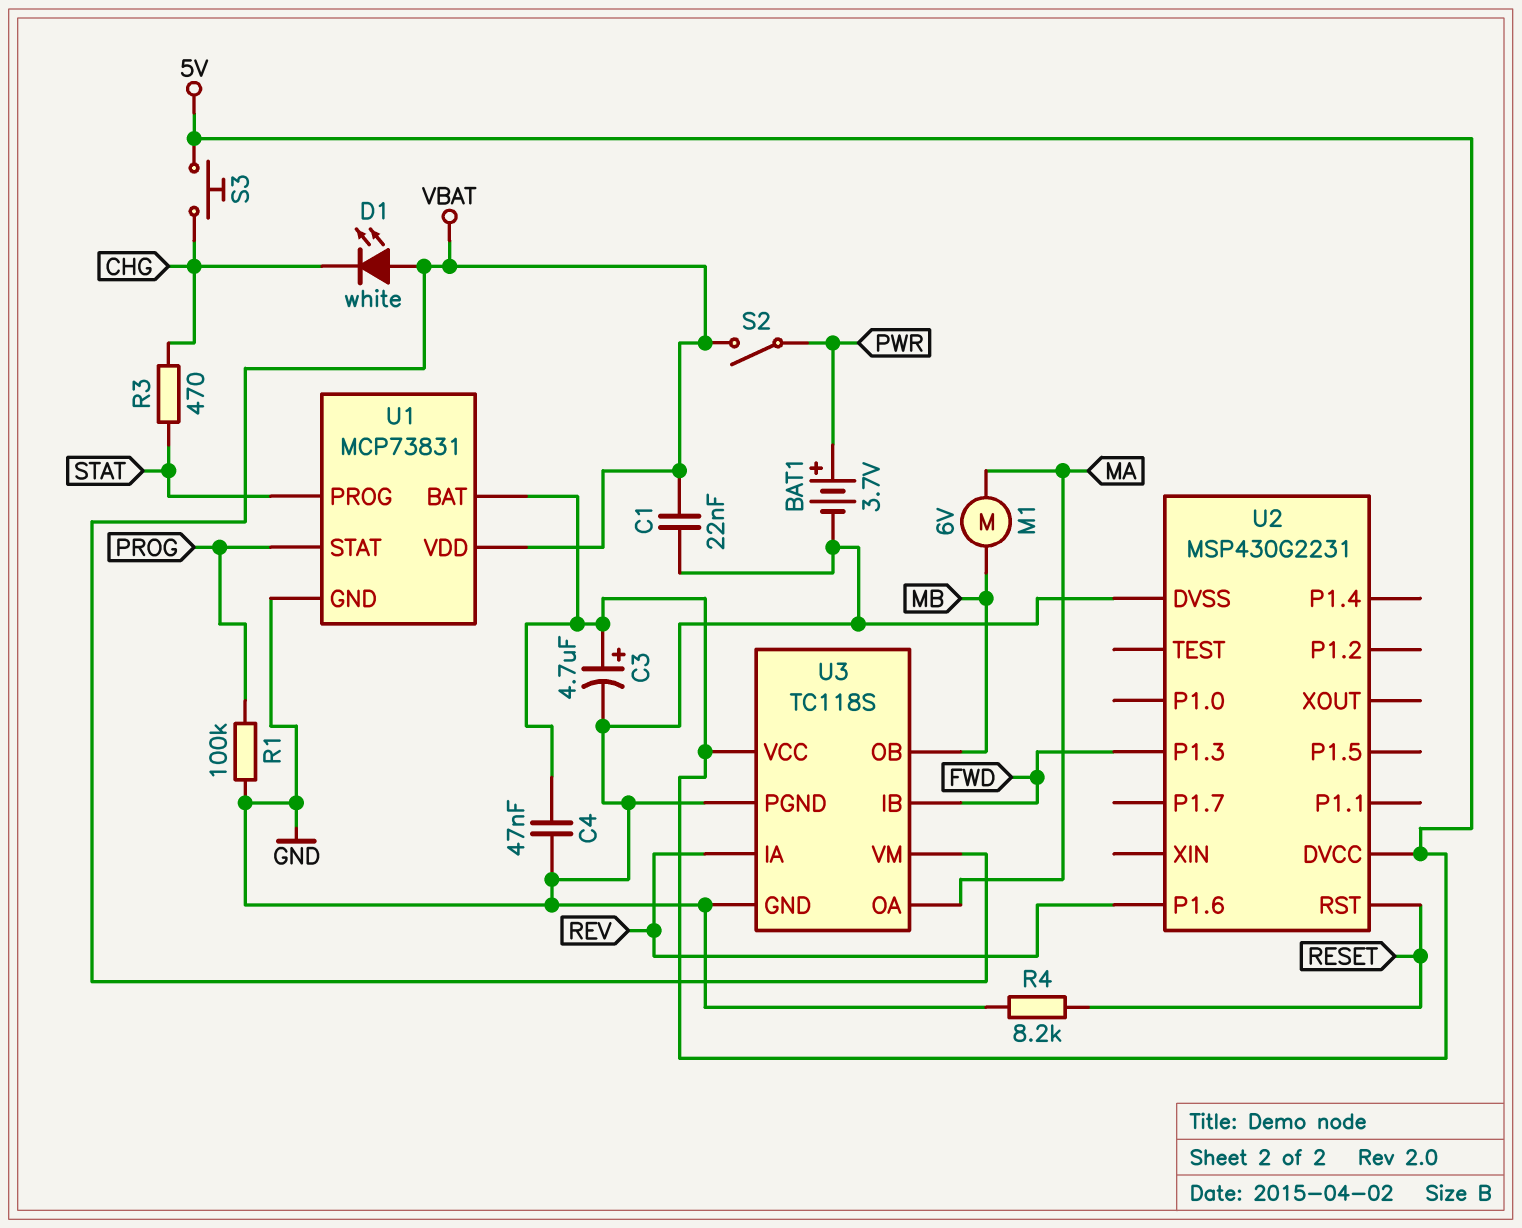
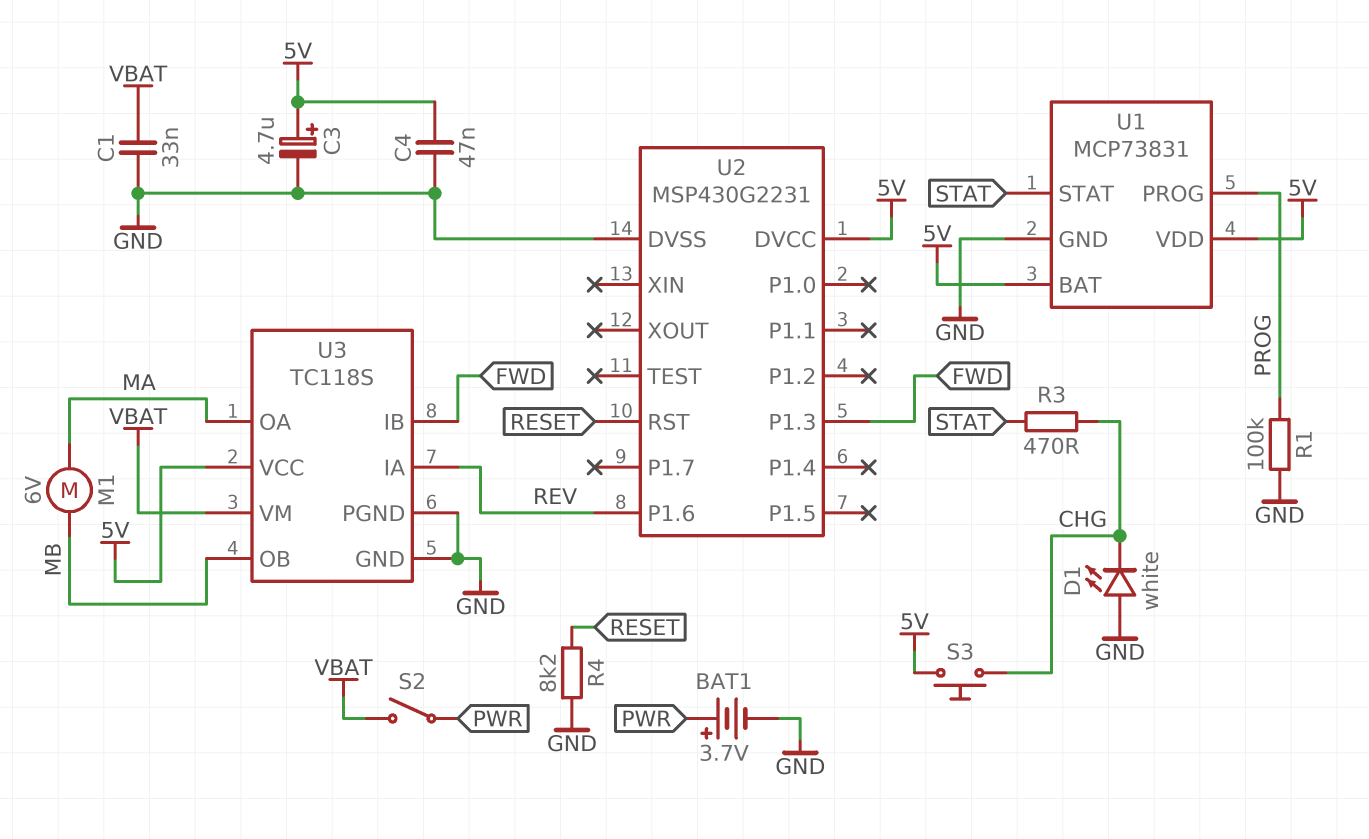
C1: 22nF (GND, VBAT) -> 33nF (GND, VBAT)
D1: LED white (A VBAT, K CHG) -> LED white (A GND, K CHG)
U1 pin PROG: STAT -> PROG
U1 pin STAT: PROG -> STAT
U1 pin VDD: VBAT -> 5V

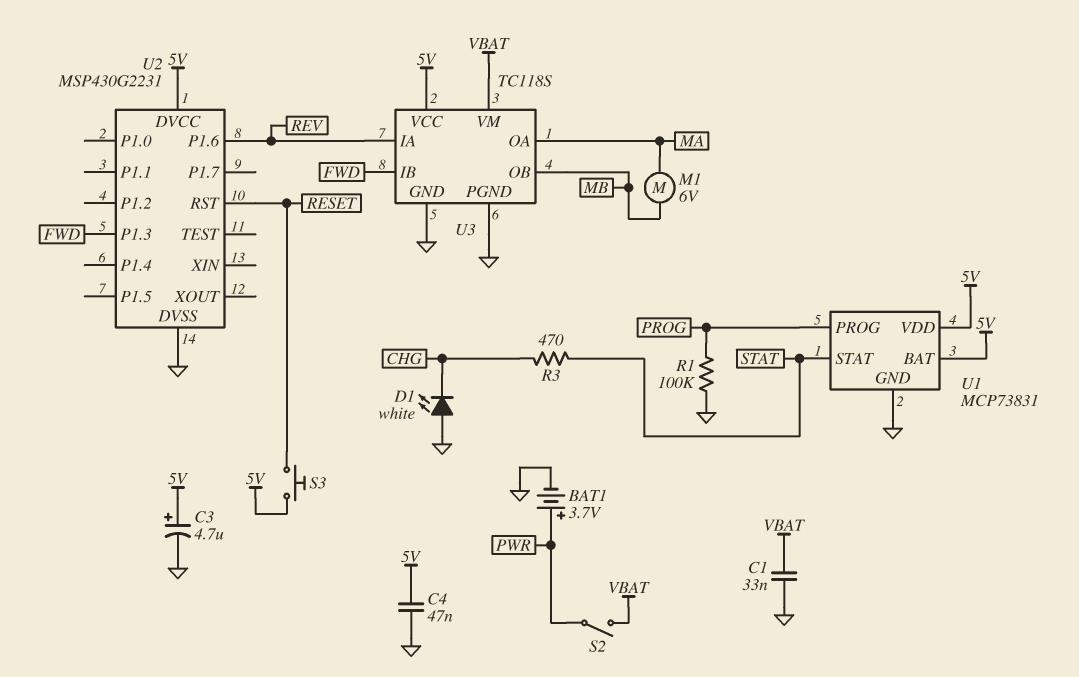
R4: 8.2k (GND, RESET) -> none
S3: button (5V, CHG) -> button (5V, RESET)

